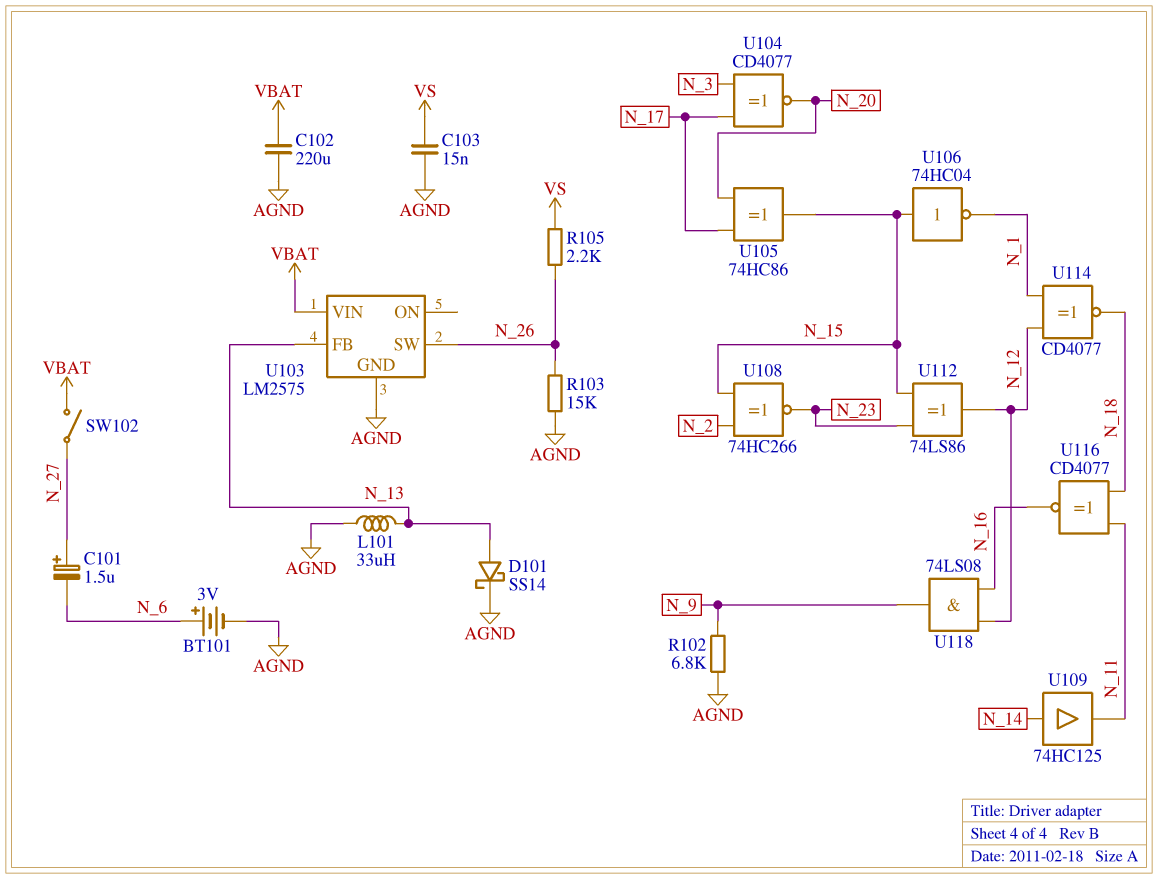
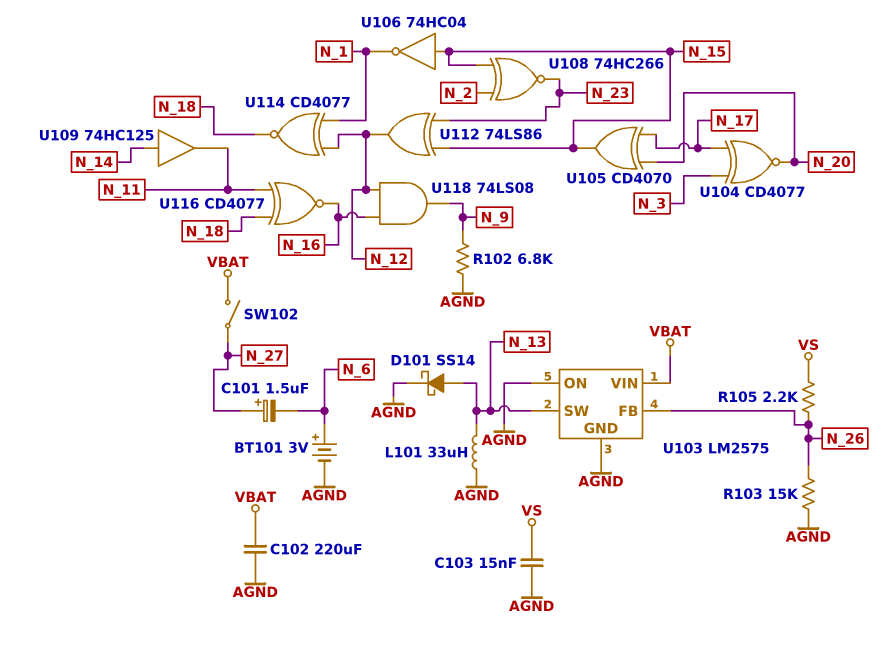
U103 pin FB: N_13 -> N_26
U103 pin ON: none -> AGND
U103 pin SW: N_26 -> N_13
U105: XOR 74HC86 (in N_17, in N_20, out N_15) -> XOR CD4070 (in N_17, in N_20, out N_15)

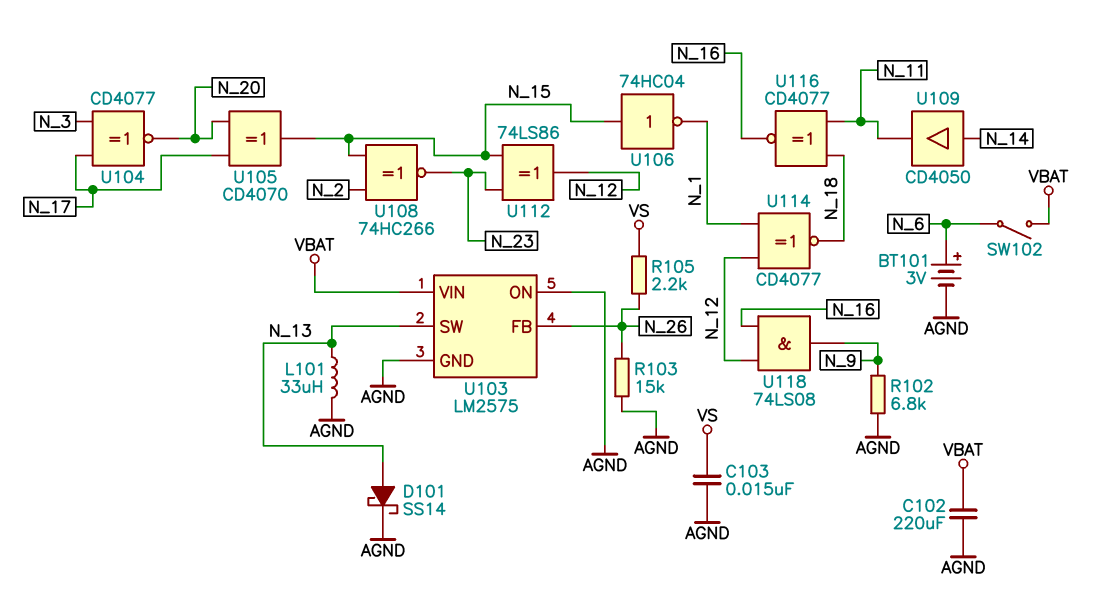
C101: 1.5uF (plus N_27, minus N_6) -> none
SW102: switch (N_27, VBAT) -> switch (N_6, VBAT)
U109: buffer 74HC125 (in N_14, out N_11) -> buffer CD4050 (in N_14, out N_11)

